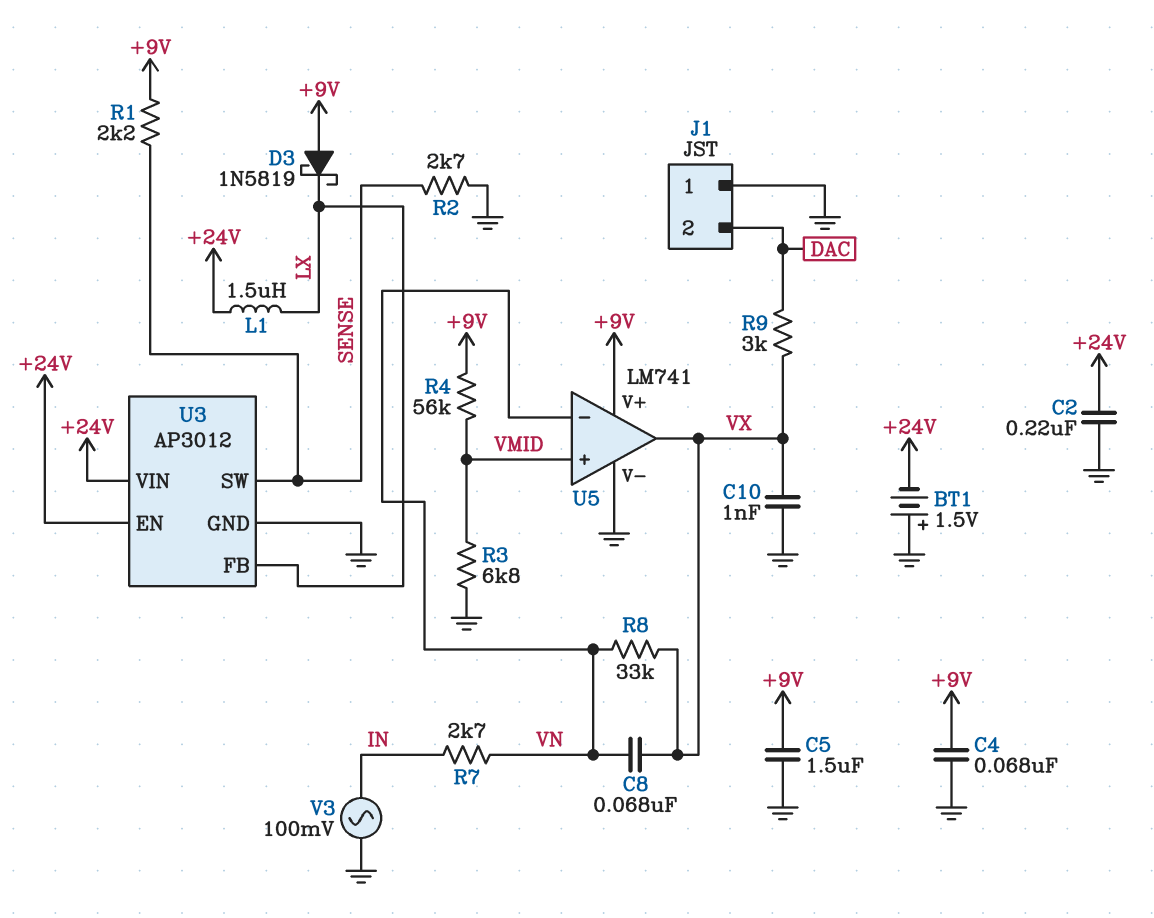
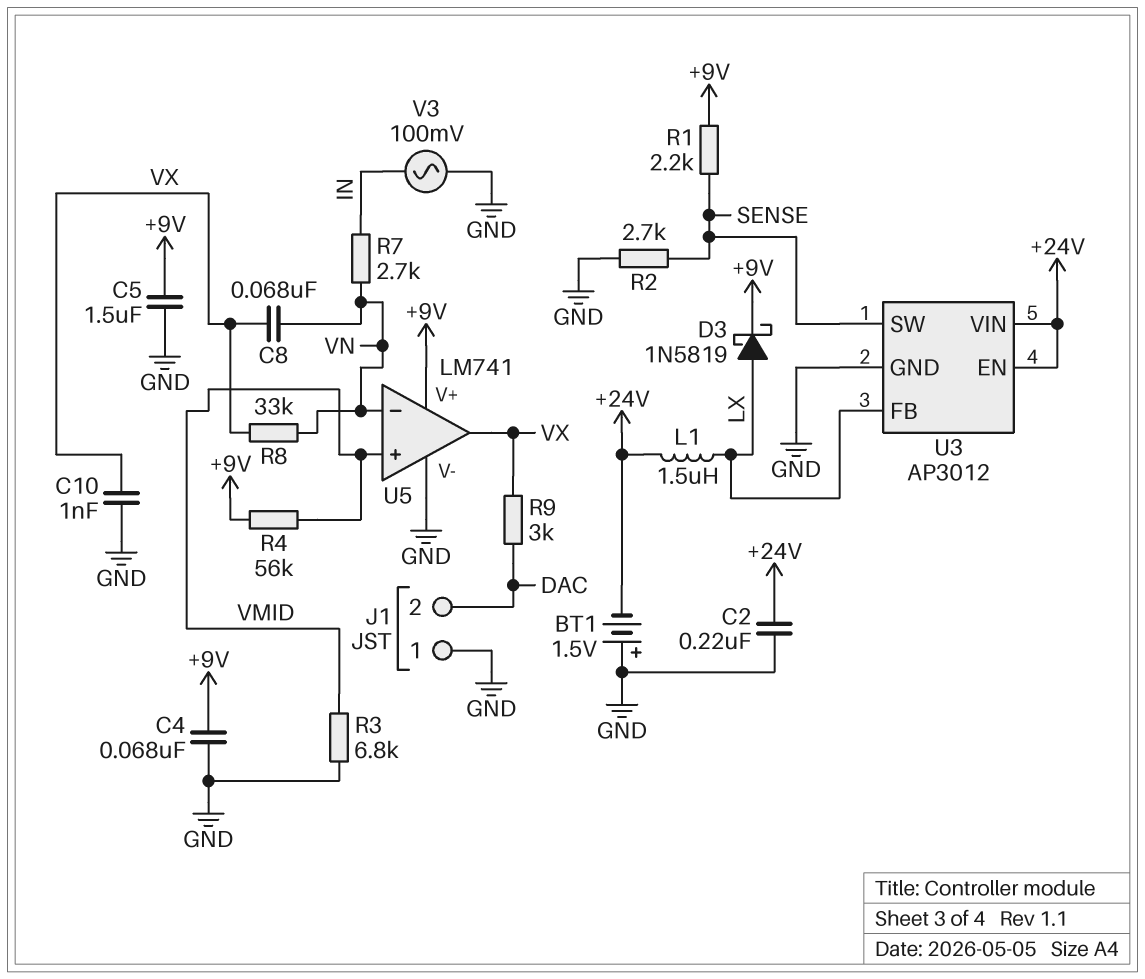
D3: schottky 1N5819 (A +9V, K LX) -> schottky 1N5819 (A LX, K +9V)

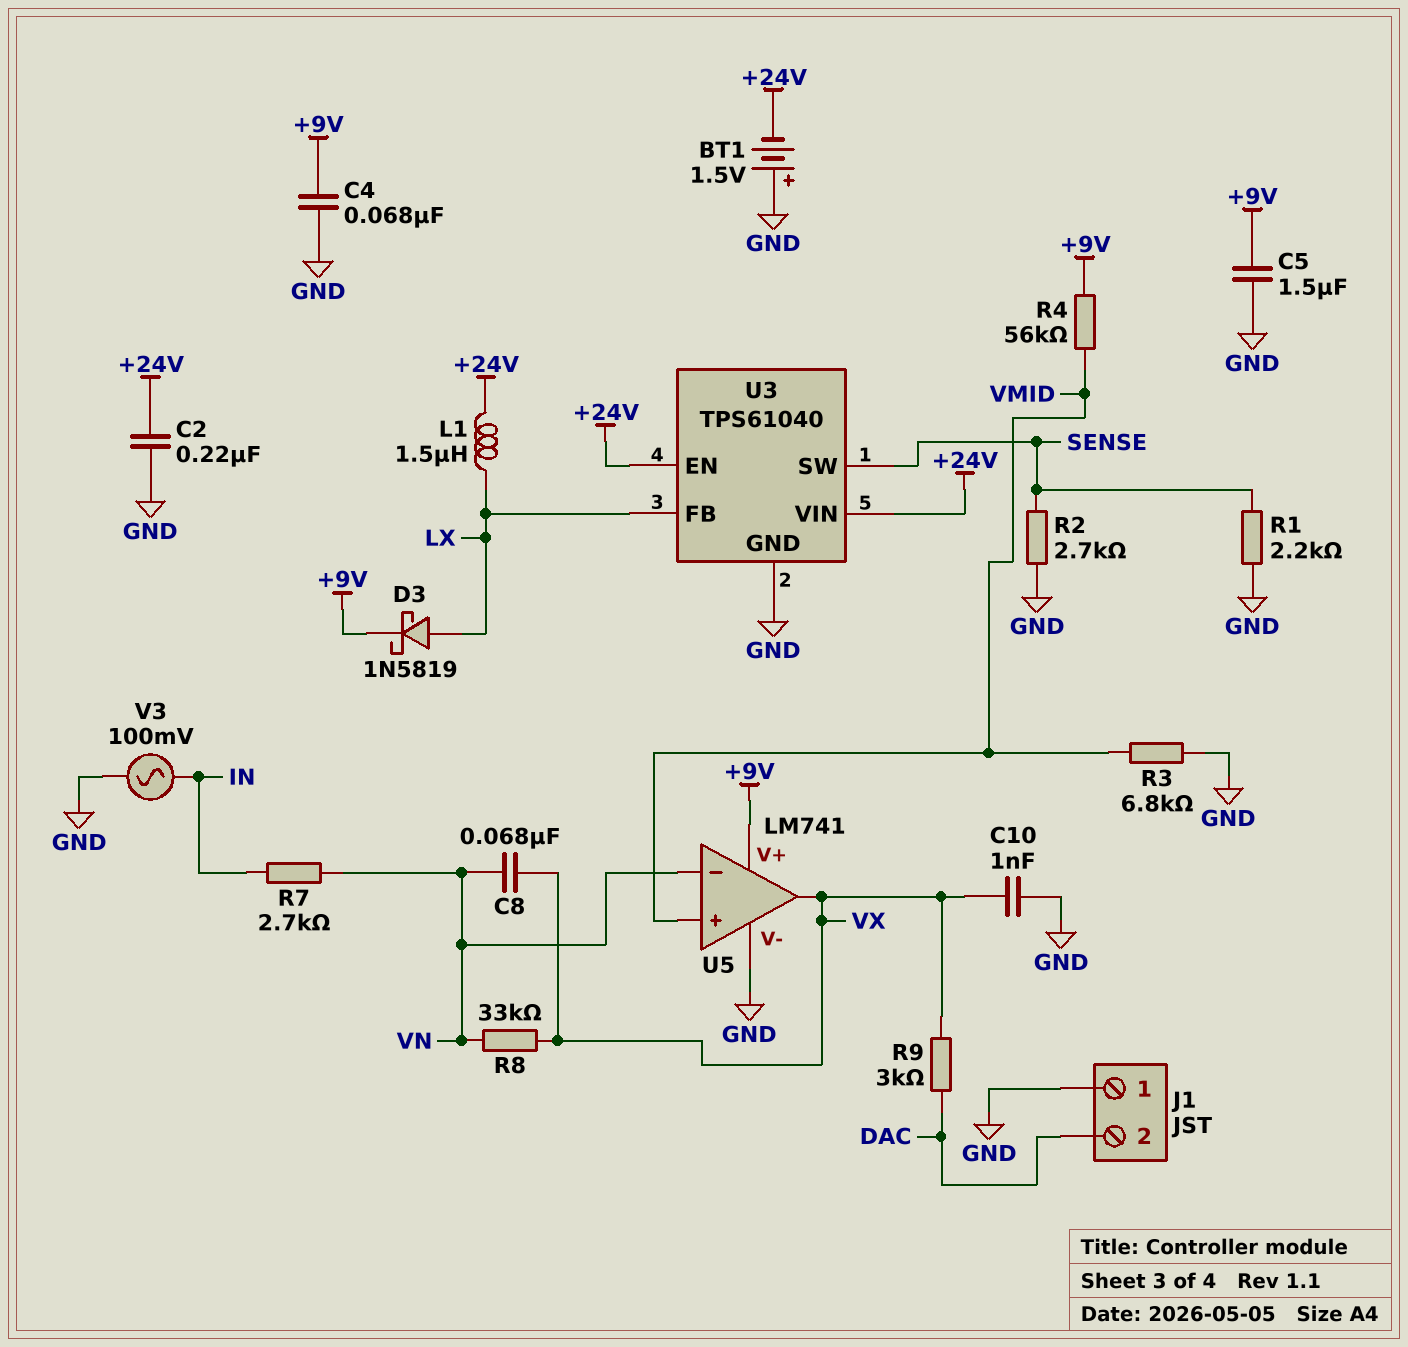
R1: 2.2k (+9V, SENSE) -> 2.2k (GND, SENSE)
U3: AP3012 -> TPS61040

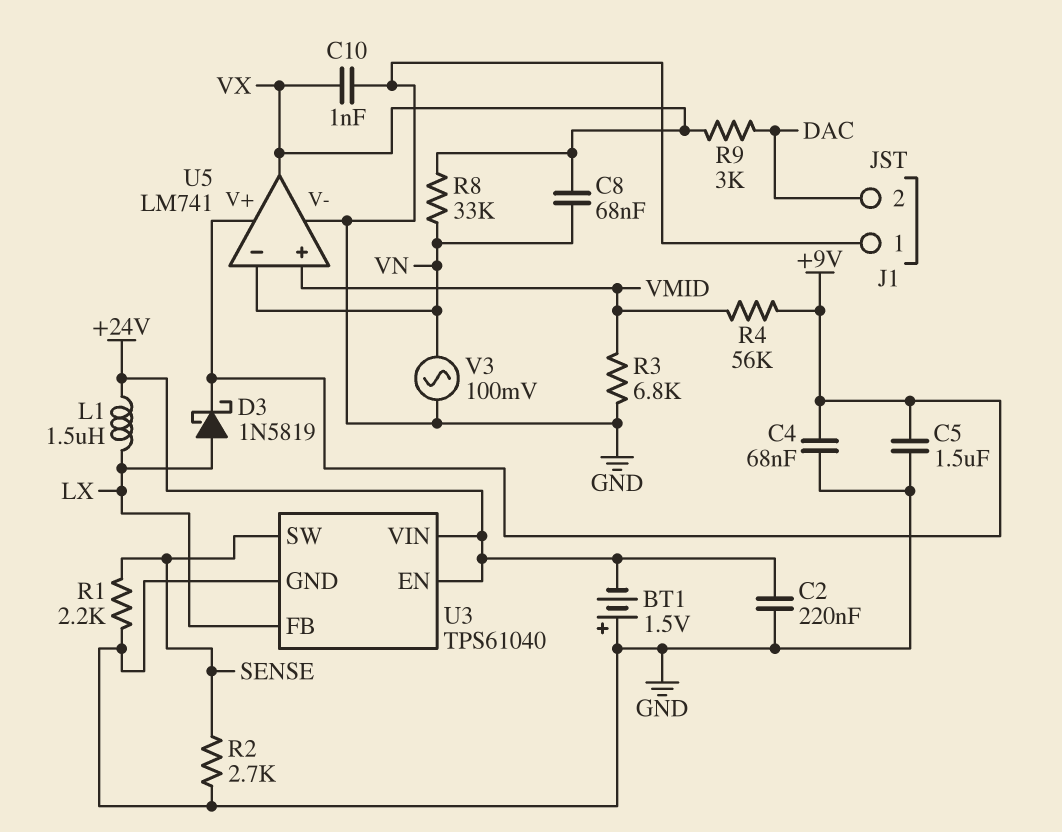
R7: 2.7k (IN, VN) -> none
V3: AC 100mV (GND, IN) -> AC 100mV (GND, VN)

